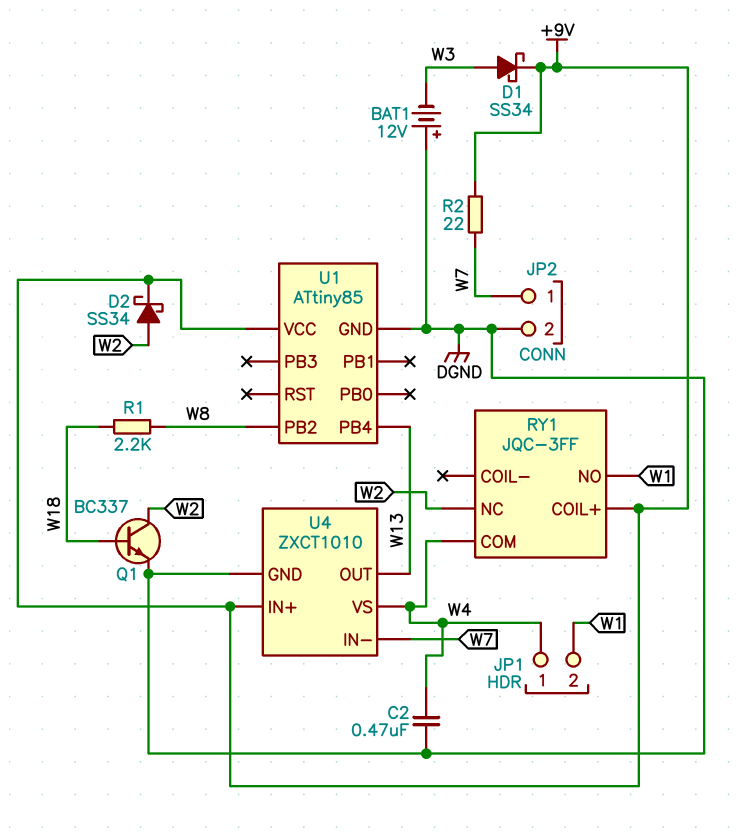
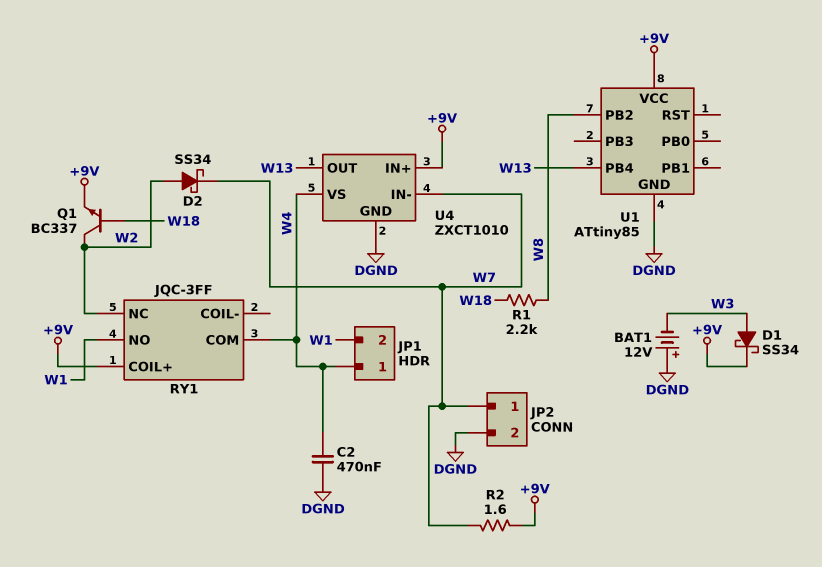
D2: schottky SS34 (A W2, K +9V) -> schottky SS34 (A W2, K W7)
Q1: NPN BC337 (B W18, C W2, E DGND) -> NPN BC337 (B W18, C W2, E +9V)
R2: 22 (+9V, W7) -> 1.6 (+9V, W7)

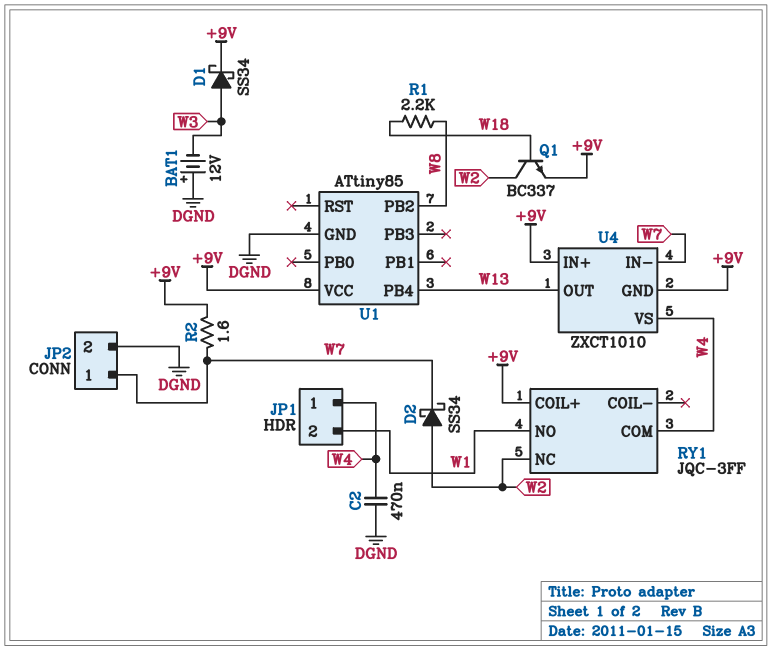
U4 pin GND: DGND -> +9V

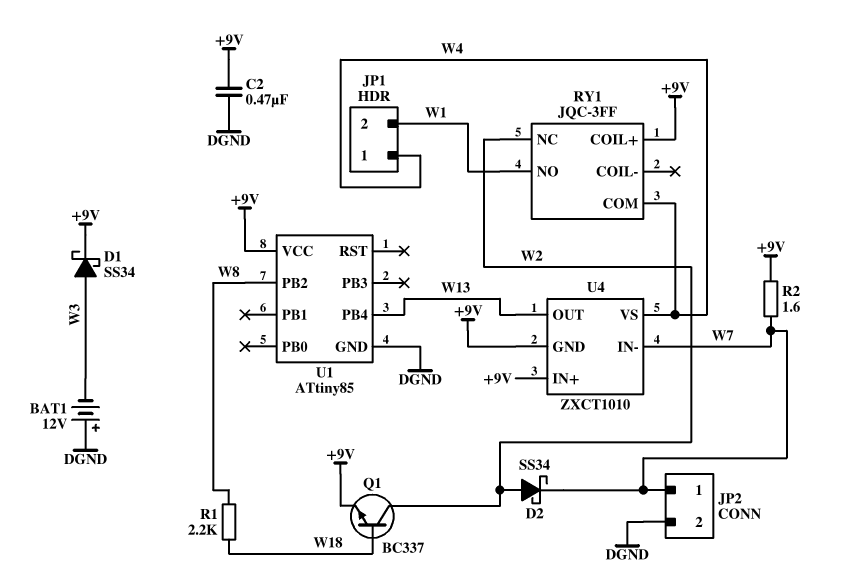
C2: 470nF (DGND, W4) -> 470nF (+9V, DGND)

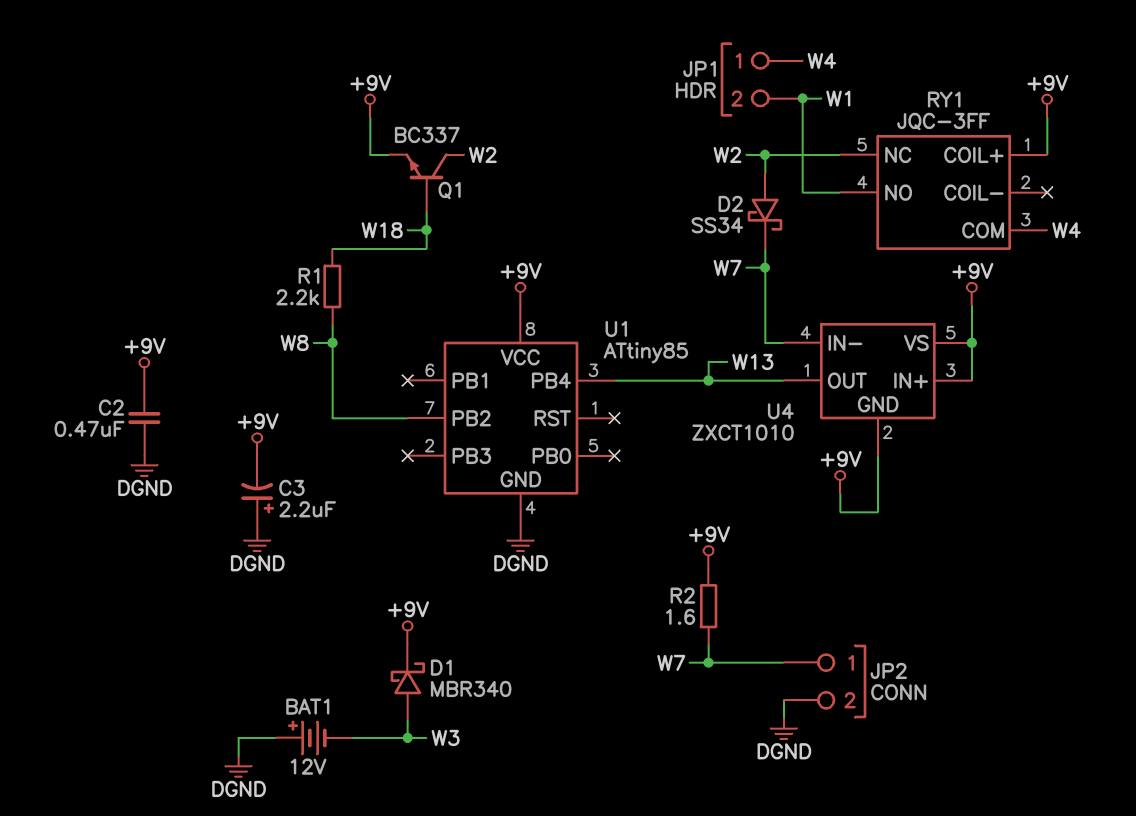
C3: none -> 2.2uF (plus DGND, minus +9V)
D1: schottky SS34 (A W3, K +9V) -> schottky MBR340 (A W3, K +9V)
U4 pin VS: W4 -> +9V

